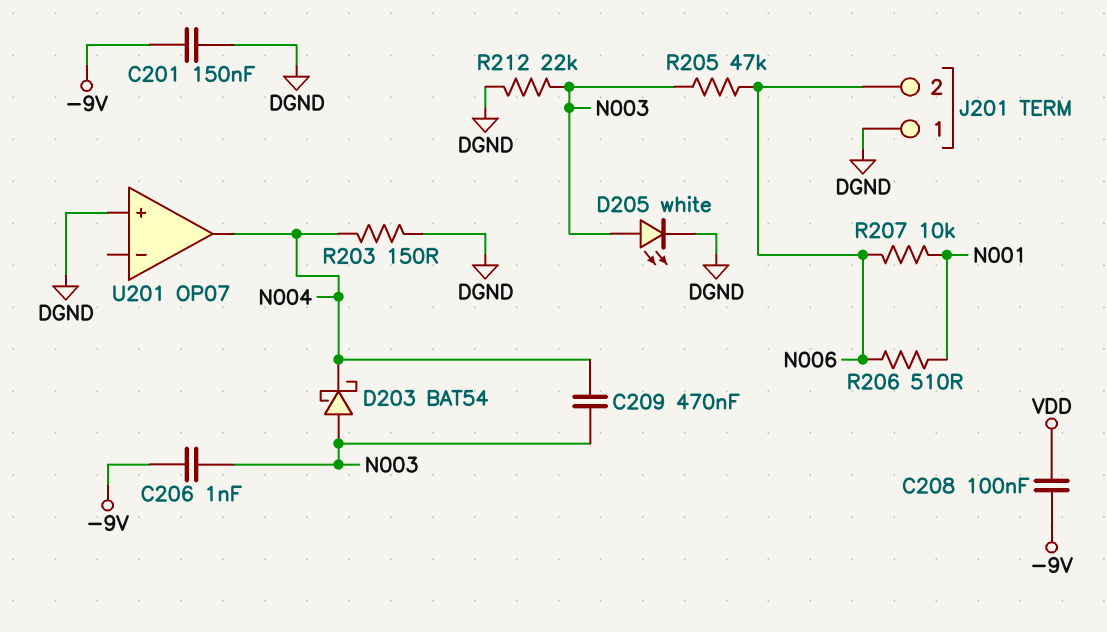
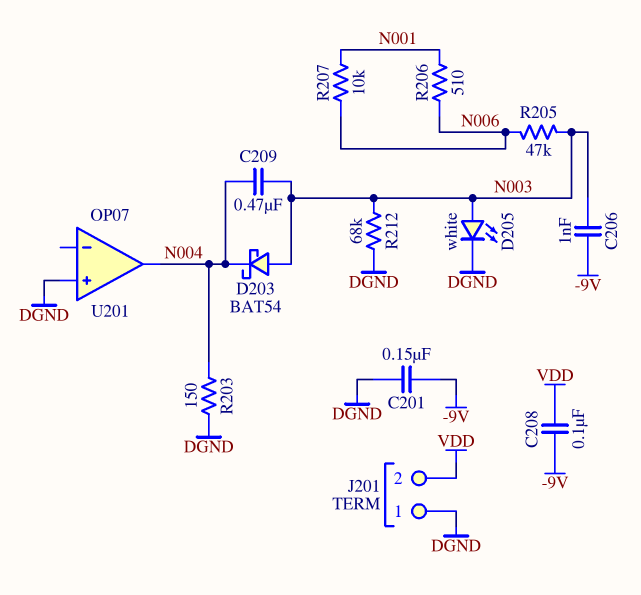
J201 pin 2: N006 -> VDD
R212: 22k (DGND, N003) -> 68k (DGND, N003)

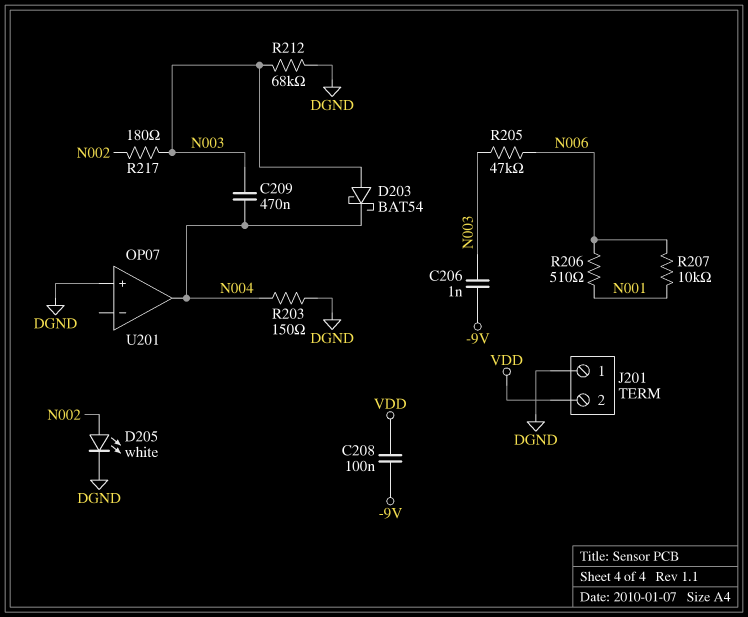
C201: 150nF (-9V, DGND) -> none
D205: LED white (A N003, K DGND) -> LED white (A N002, K DGND)
R217: none -> 180 (N002, N003)

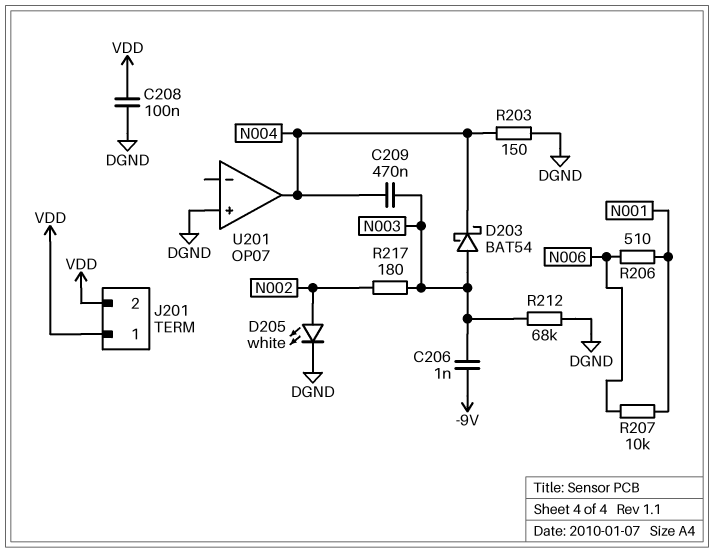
C208: 100nF (-9V, VDD) -> 100nF (DGND, VDD)
J201 pin 1: DGND -> VDD
R205: 47k (N003, N006) -> none

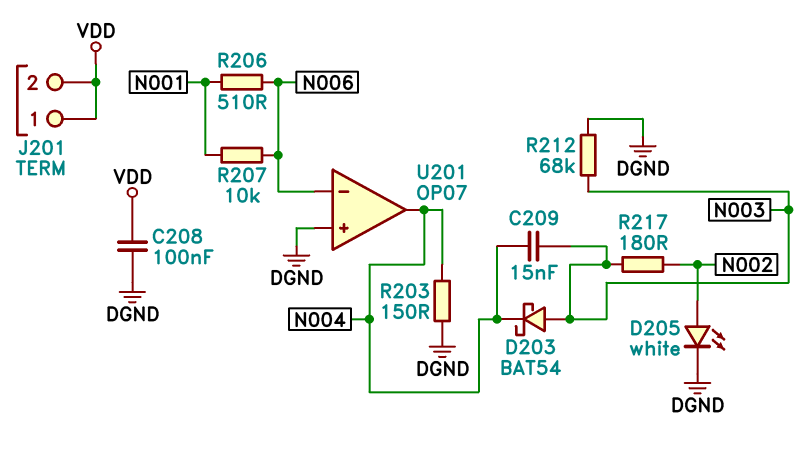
C206: 1nF (-9V, N003) -> none
C209: 470nF (N003, N004) -> 15nF (N003, N004)
U201 pin in-: none -> N006

